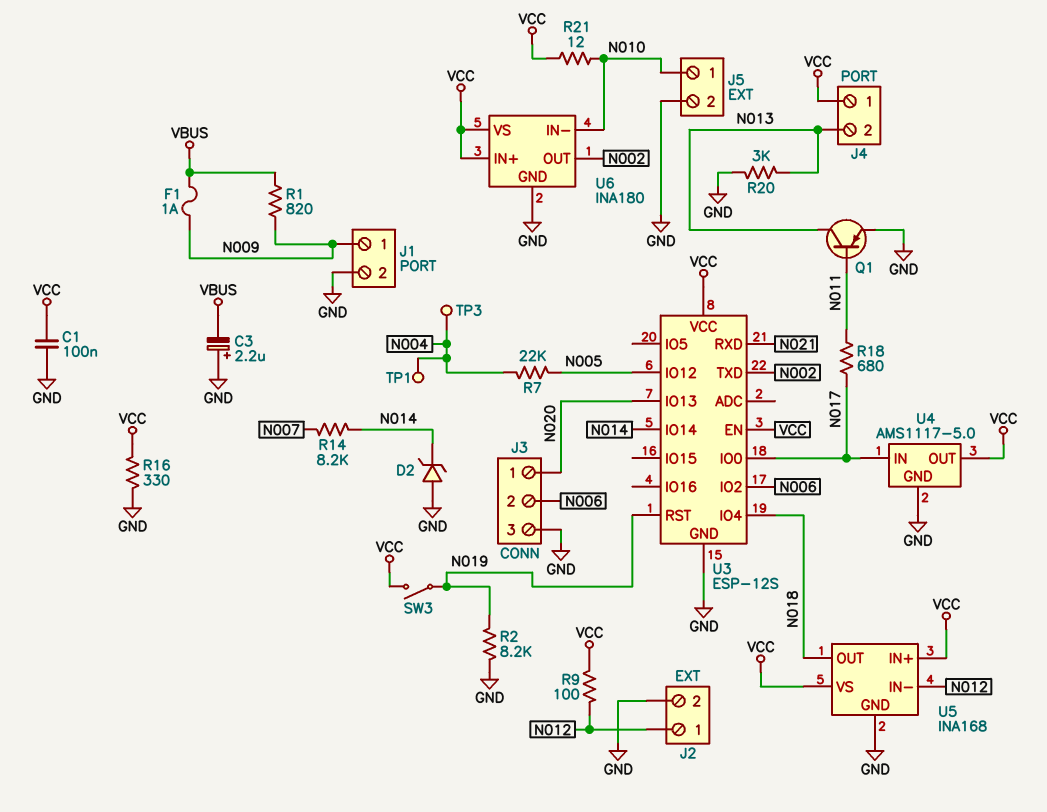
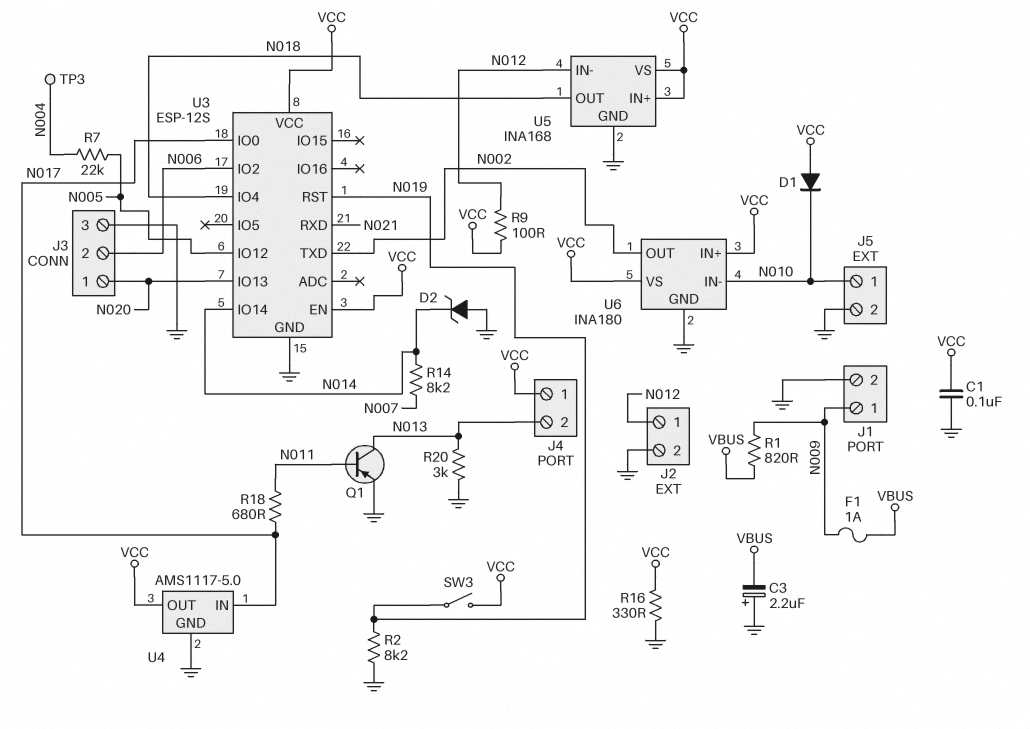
D1: none -> diode (A VCC, K N010)
R21: 12 (N010, VCC) -> none
TP1: test point (N004) -> none

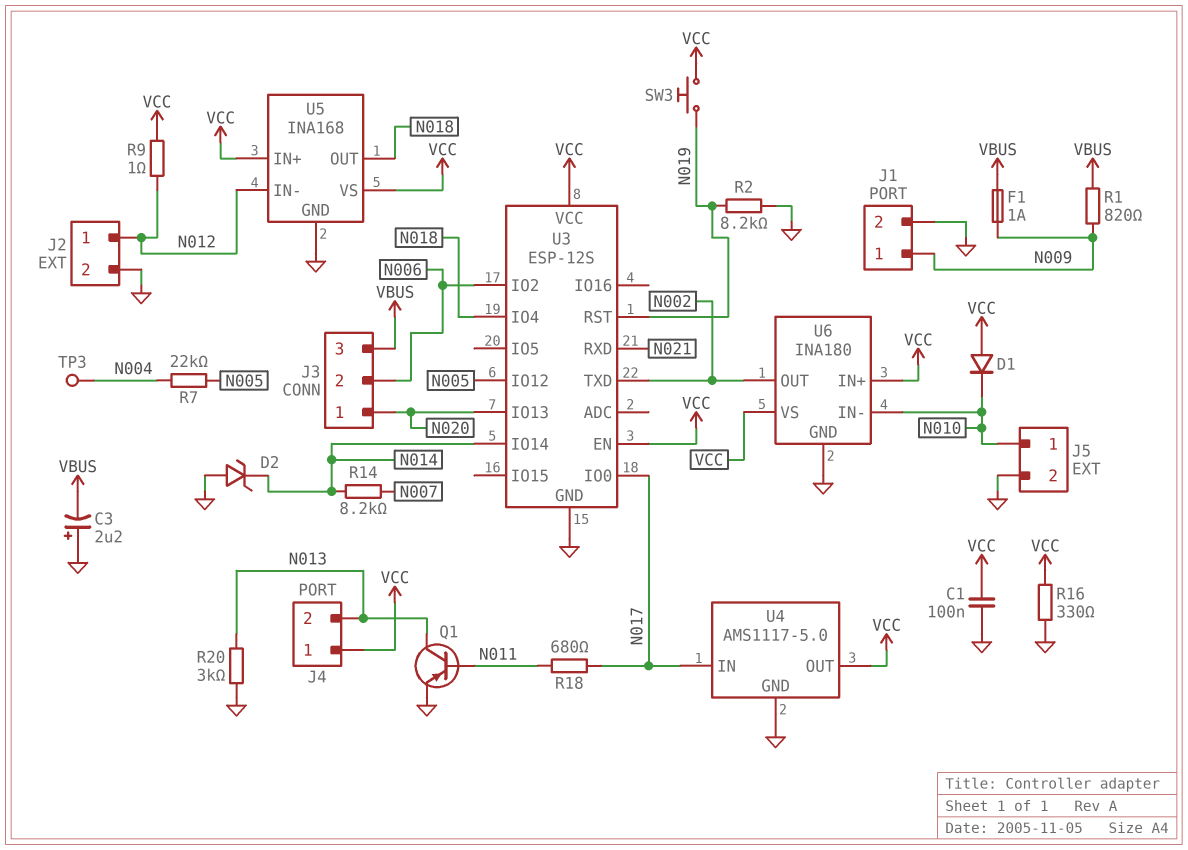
J3 pin 3: GND -> VBUS
R9: 100 (N012, VCC) -> 1 (N012, VCC)
SW3: switch (N019, VCC) -> button (N019, VCC)

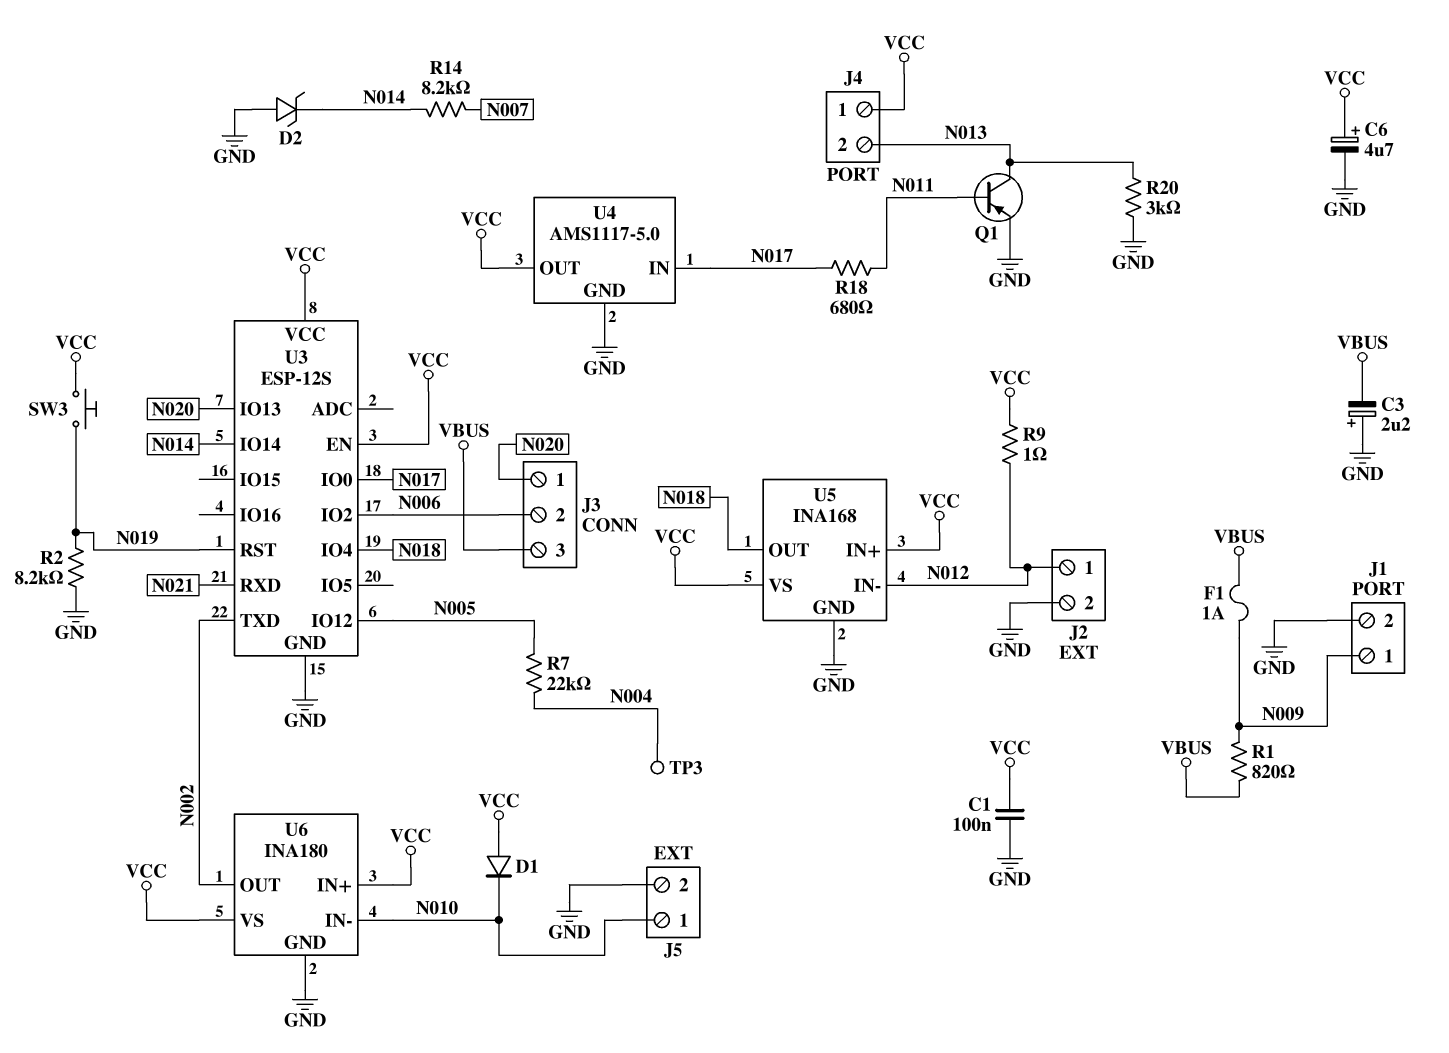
C6: none -> 4.7uF (plus VCC, minus GND)
R16: 330 (GND, VCC) -> none

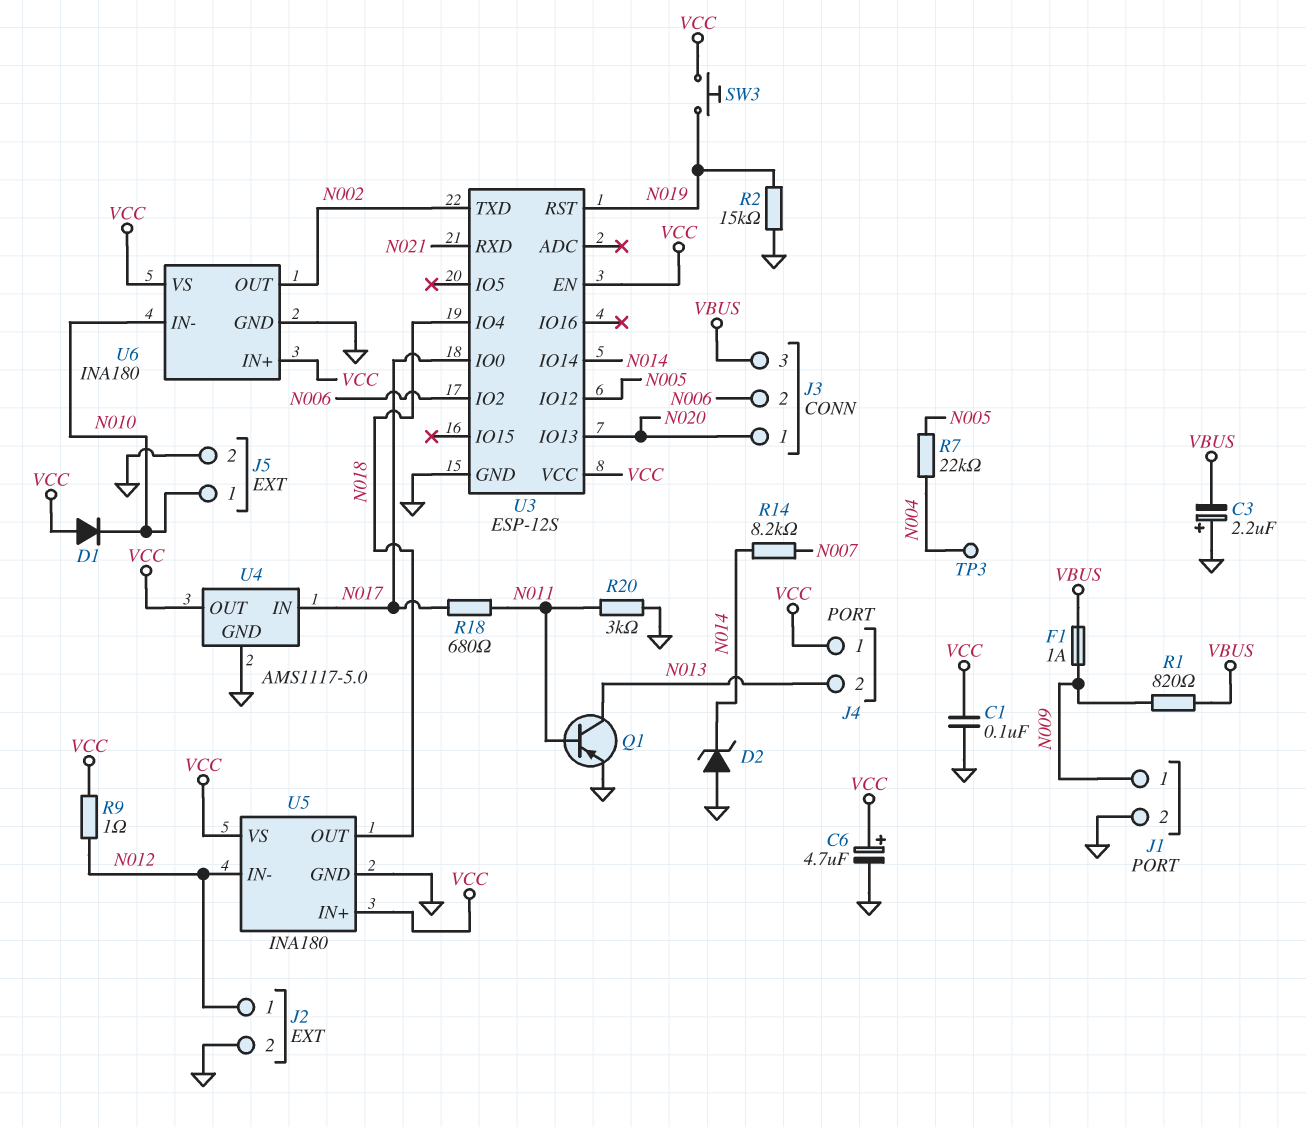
R2: 8.2k (GND, N019) -> 15k (GND, N019)
R20: 3k (GND, N013) -> 3k (GND, N011)
U5: INA168 -> INA180

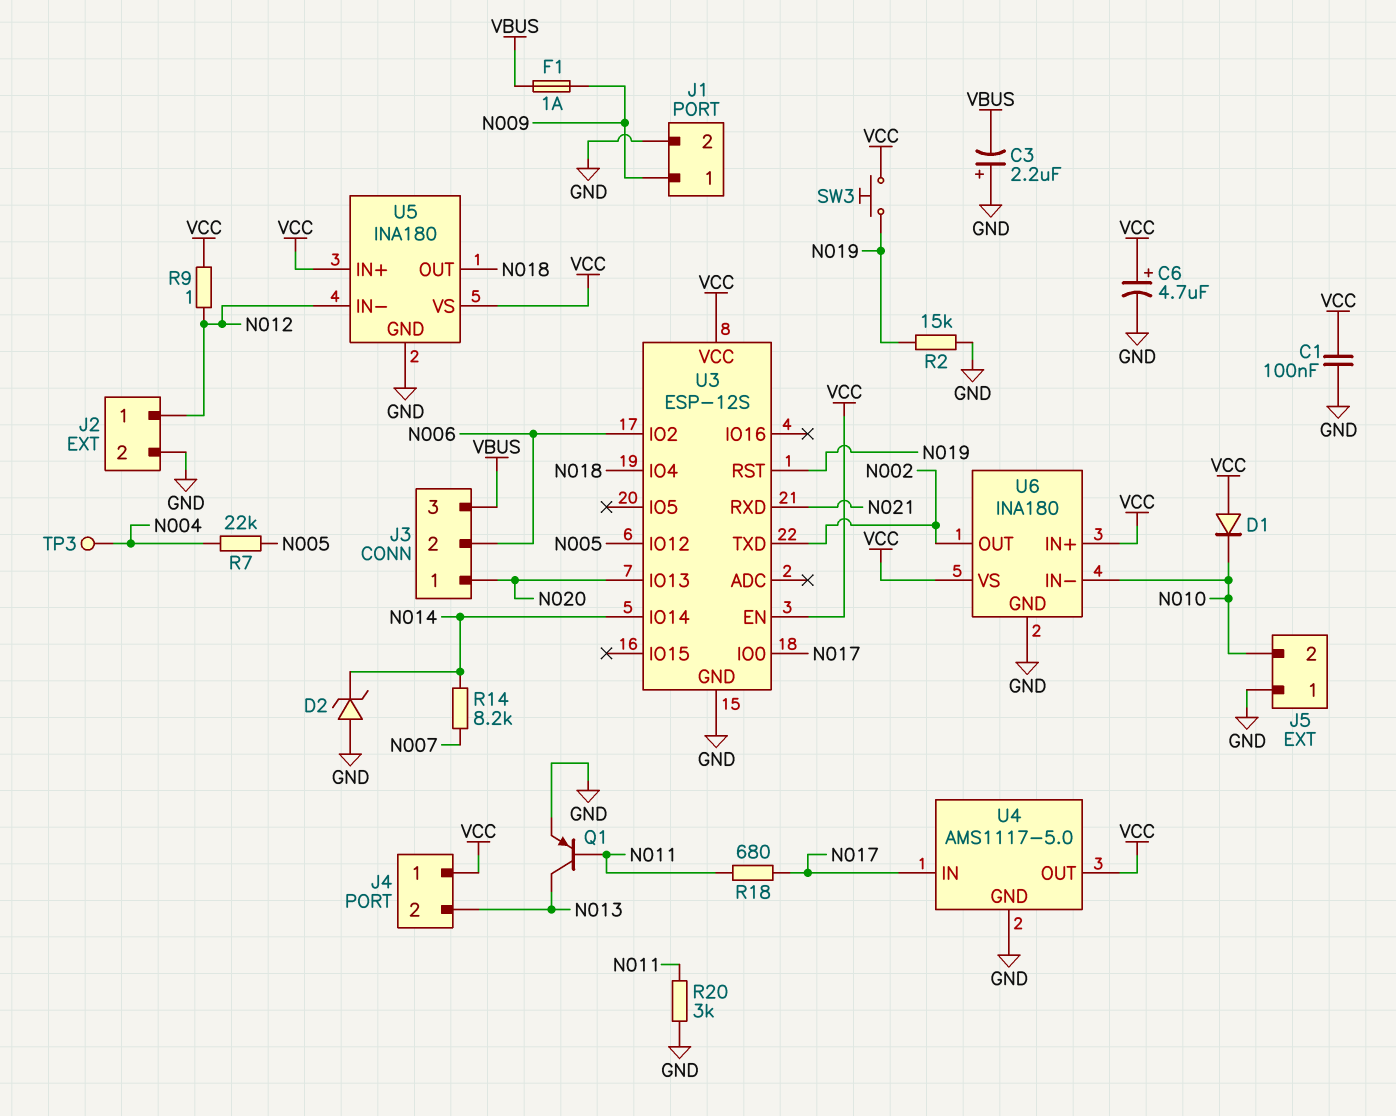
J5 pin 1: N010 -> GND
J5 pin 2: GND -> N010
R1: 820 (N009, VBUS) -> none

